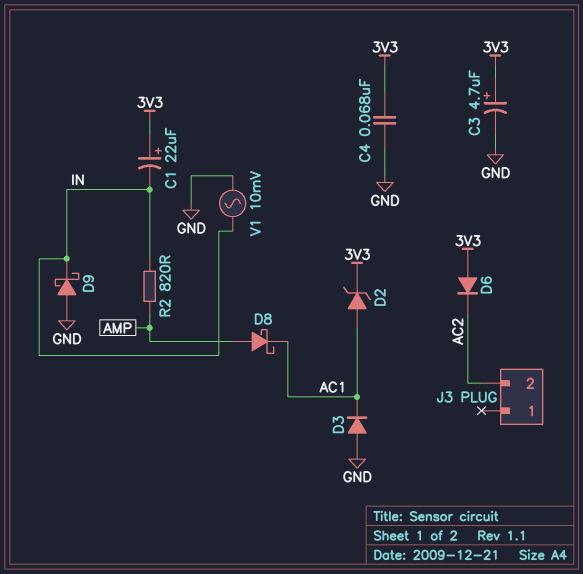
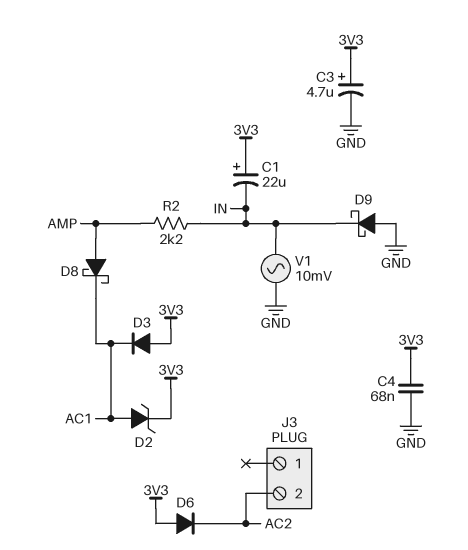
D3: diode (A GND, K AC1) -> diode (A 3V3, K AC1)
R2: 820 (AMP, IN) -> 2.2k (AMP, IN)

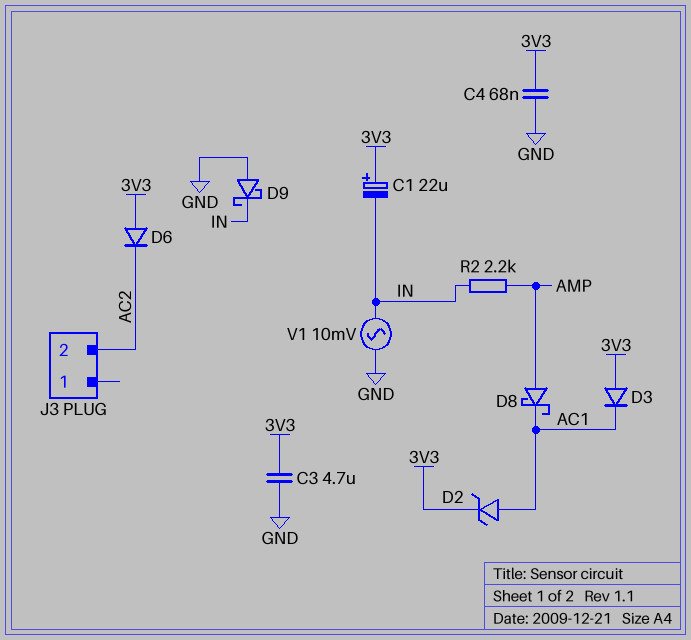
C3: 4.7uF (plus 3V3, minus GND) -> 4.7uF (3V3, GND)

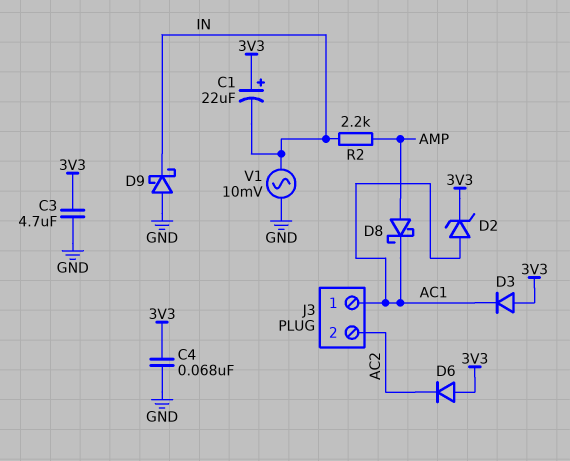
J3 pin 1: none -> AC1

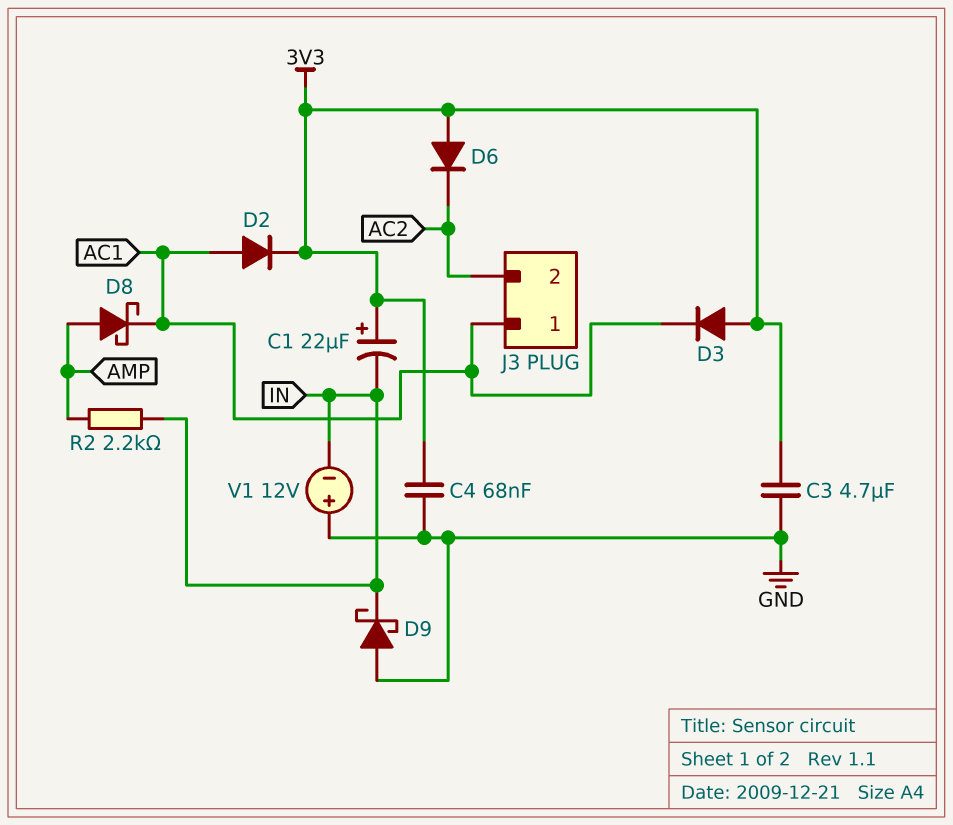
D2: zener (A AC1, K 3V3) -> diode (A AC1, K 3V3)
V1: AC 10mV (GND, IN) -> 12V (plus GND, minus IN)

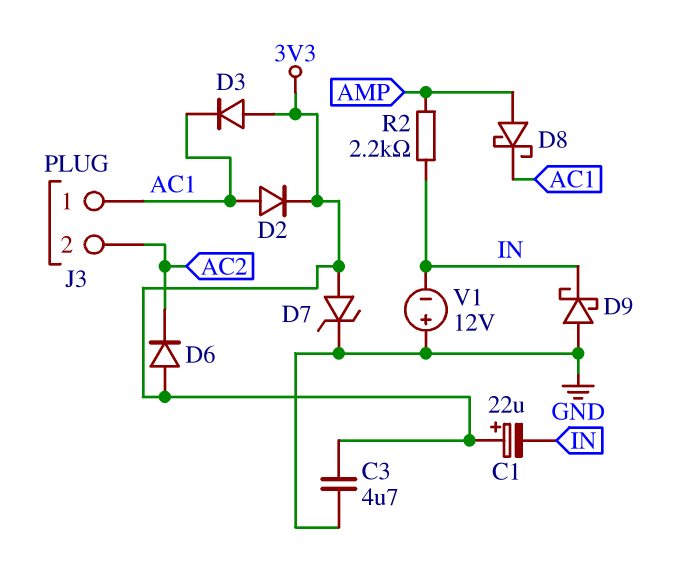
C4: 68nF (3V3, GND) -> none
D7: none -> zener (A 3V3, K GND)

